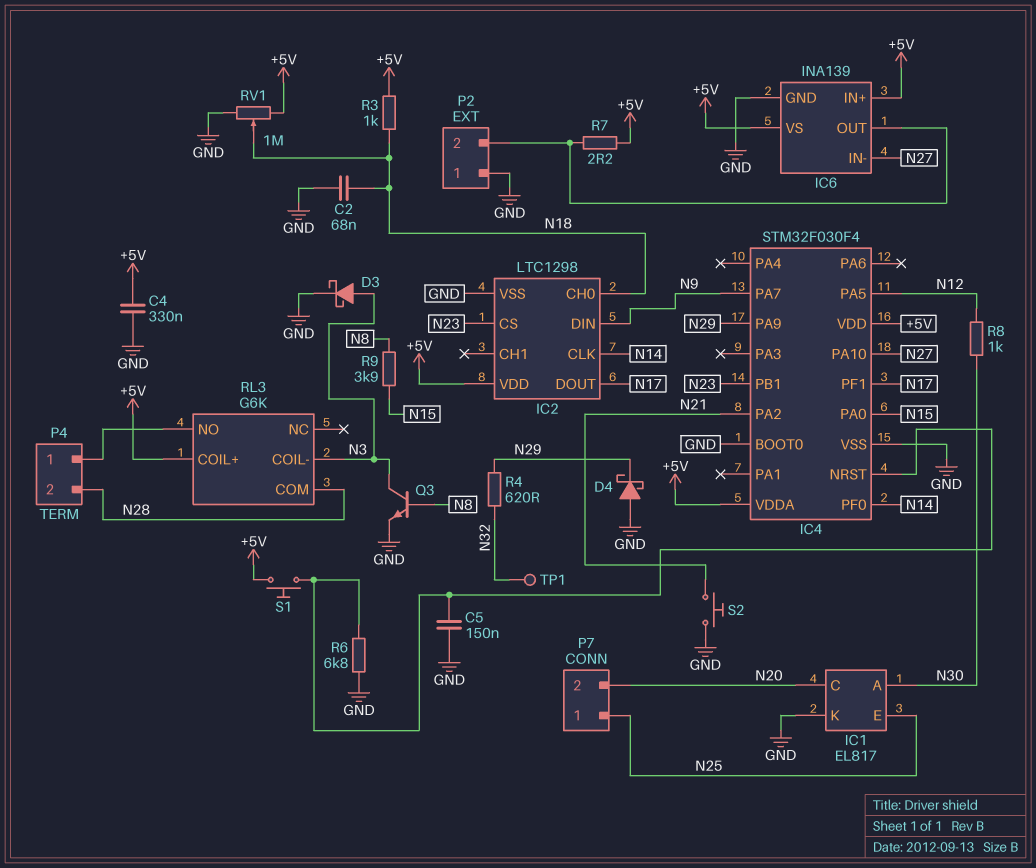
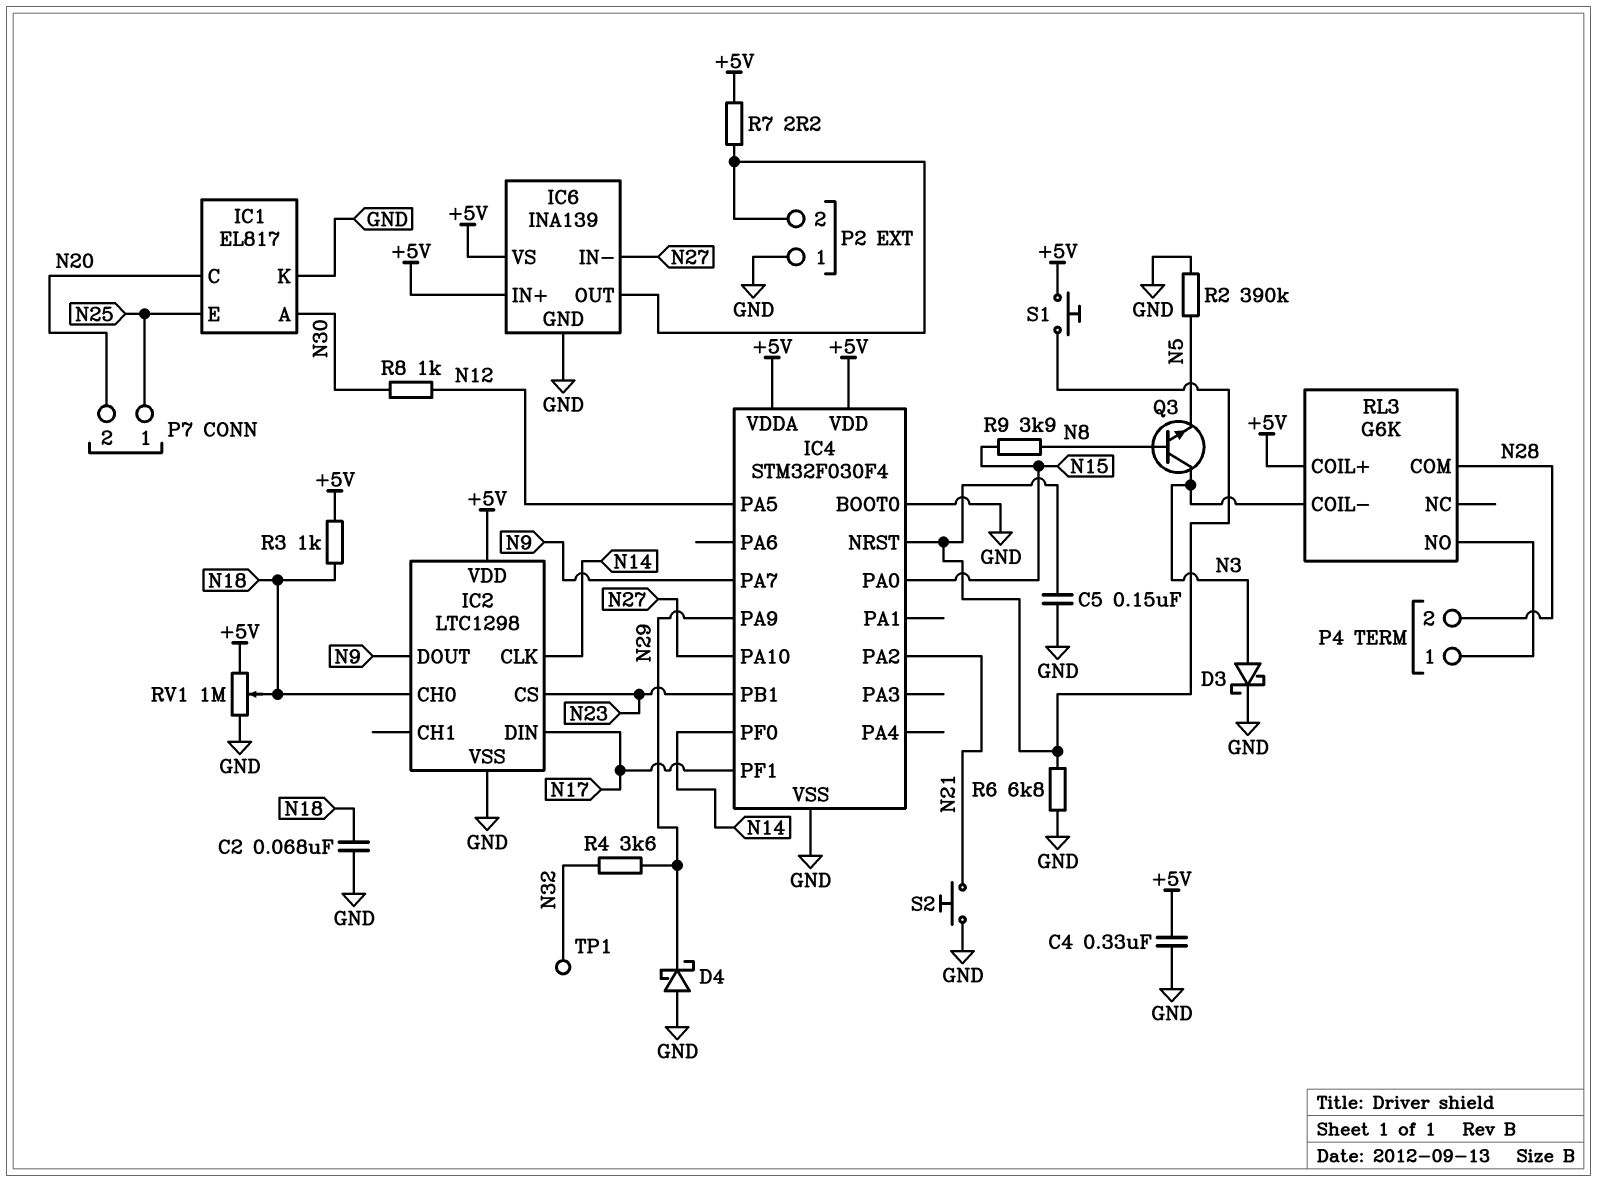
IC2 pin DIN: N9 -> N17
IC2 pin DOUT: N17 -> N9
Q3: NPN (B N8, C N3, E GND) -> NPN (B N8, C N3, E N5)
R2: none -> 390k (GND, N5)
R4: 620 (N29, N32) -> 3.6k (N29, N32)

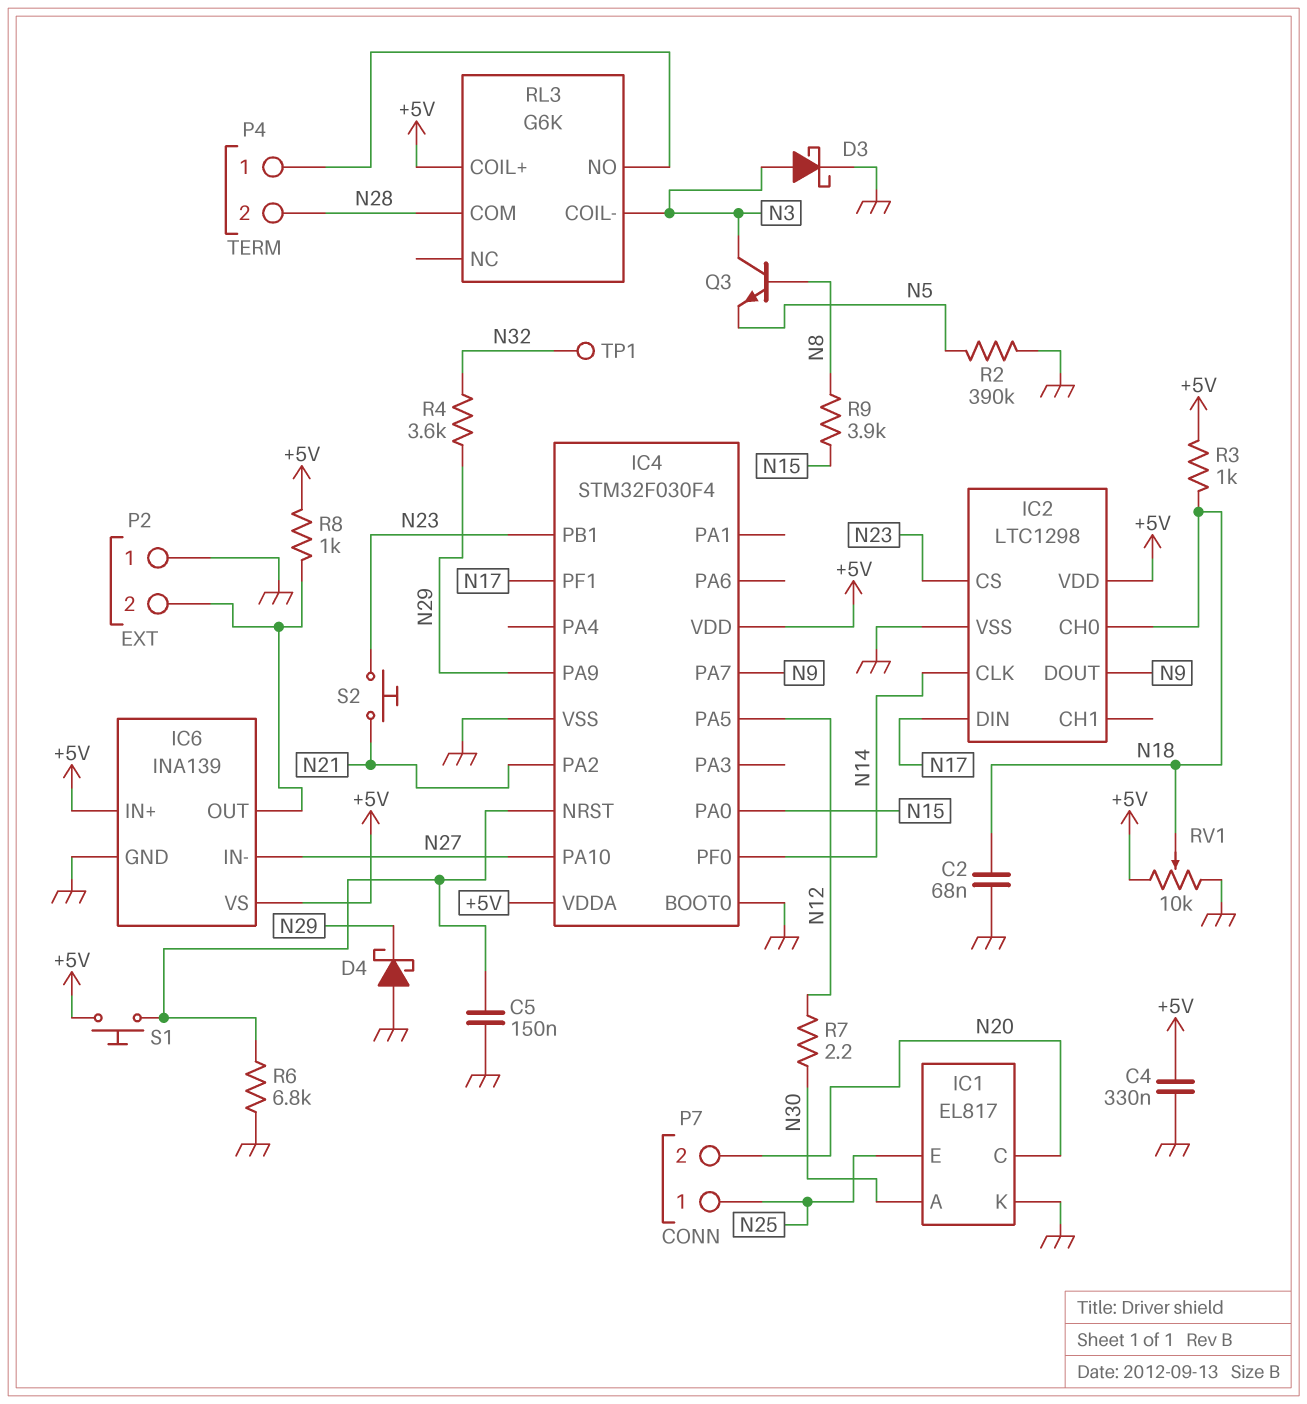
R7: 2.2 (+5V, IC6/OUT) -> 2.2 (N12, N30)
R8: 1k (N12, N30) -> 1k (+5V, IC6/OUT)
RV1: 1M (+5V, GND, wiper N18) -> 10k (+5V, GND, wiper N18)
S2: button (GND, N21) -> button (N21, N23)

